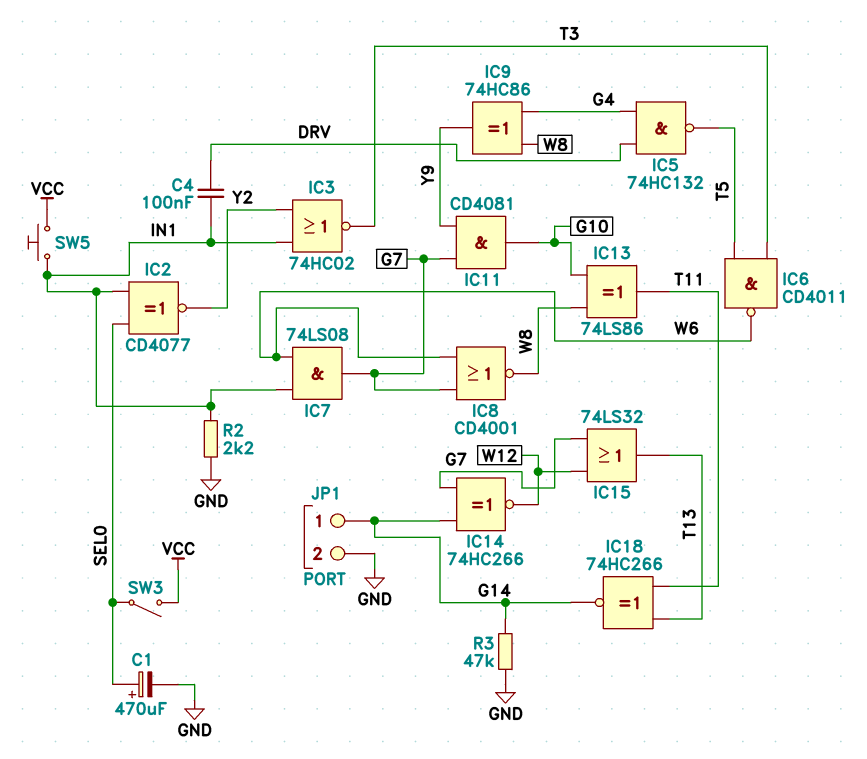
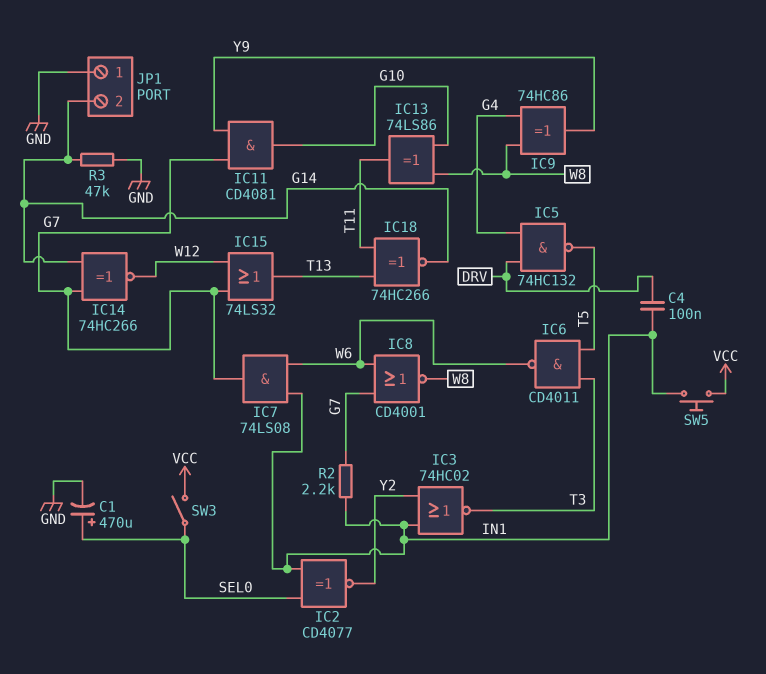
JP1 pin 1: G14 -> GND
JP1 pin 2: GND -> G14
R2: 2.2k (GND, IN1) -> 2.2k (G7, IN1)

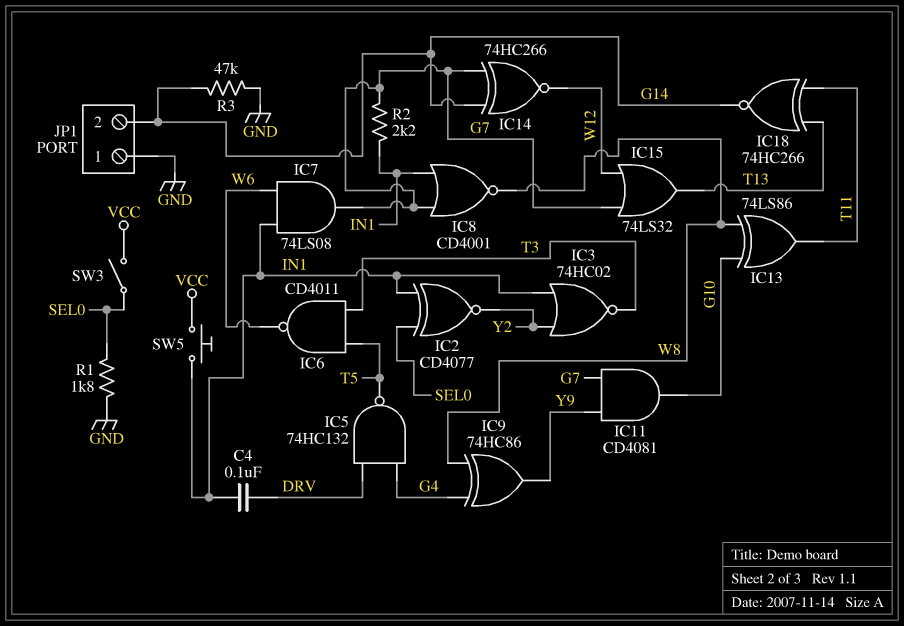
C1: 470uF (plus SEL0, minus GND) -> none
IC8: NOR CD4001 (in G7, in W6, out W8) -> NOR CD4001 (in G7, in IN1, out W8)
R1: none -> 1.8k (GND, SEL0)

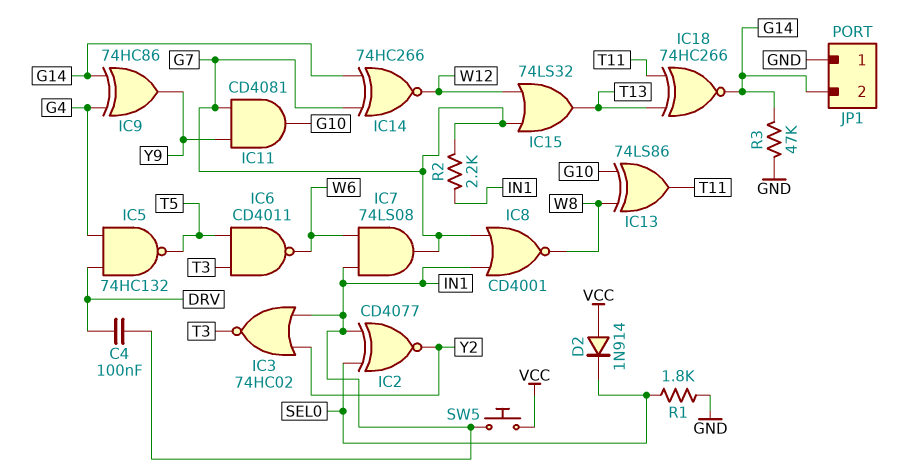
D2: none -> diode 1N914 (A VCC, K SEL0)
IC9: XOR 74HC86 (in G4, in W8, out Y9) -> XOR 74HC86 (in G4, in G14, out Y9)
SW3: switch (SEL0, VCC) -> none

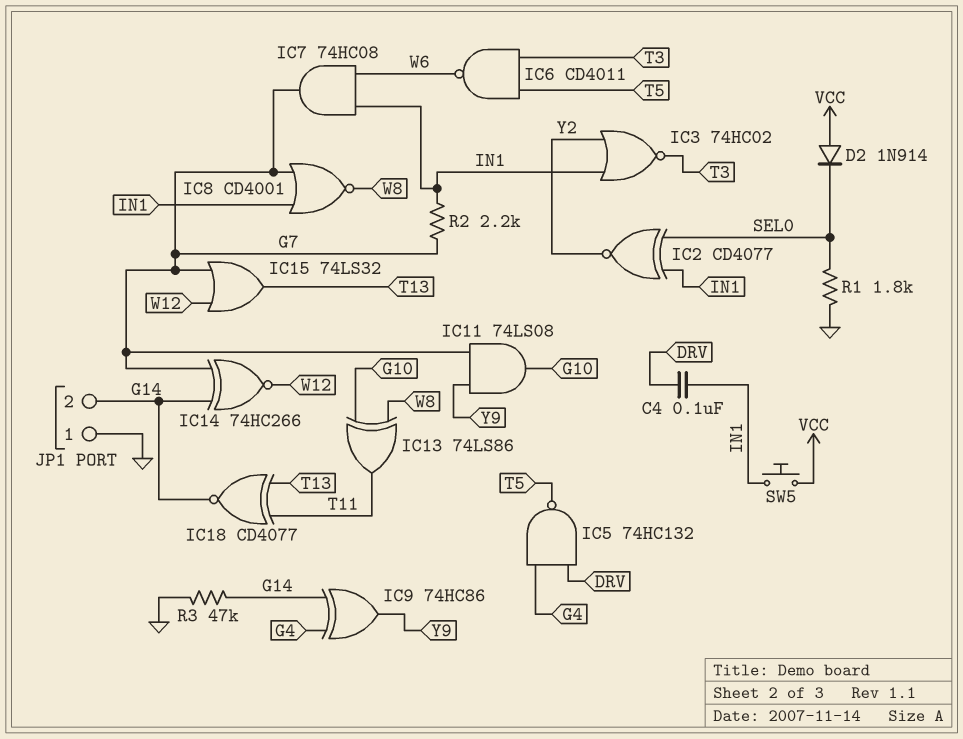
IC7: AND 74LS08 (in IN1, in W6, out G7) -> AND 74HC08 (in IN1, in W6, out G7)
IC11: AND CD4081 (in G7, in Y9, out G10) -> AND 74LS08 (in G7, in Y9, out G10)
IC18: XNOR 74HC266 (in T11, in T13, out G14) -> XNOR CD4077 (in T11, in T13, out G14)

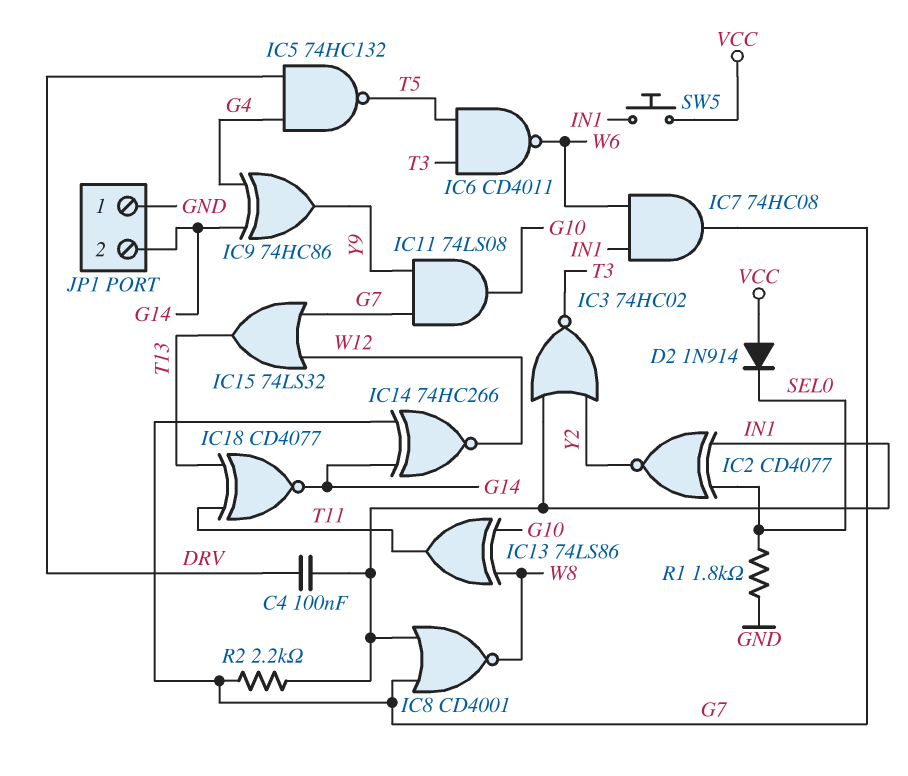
R3: 47k (G14, GND) -> none

